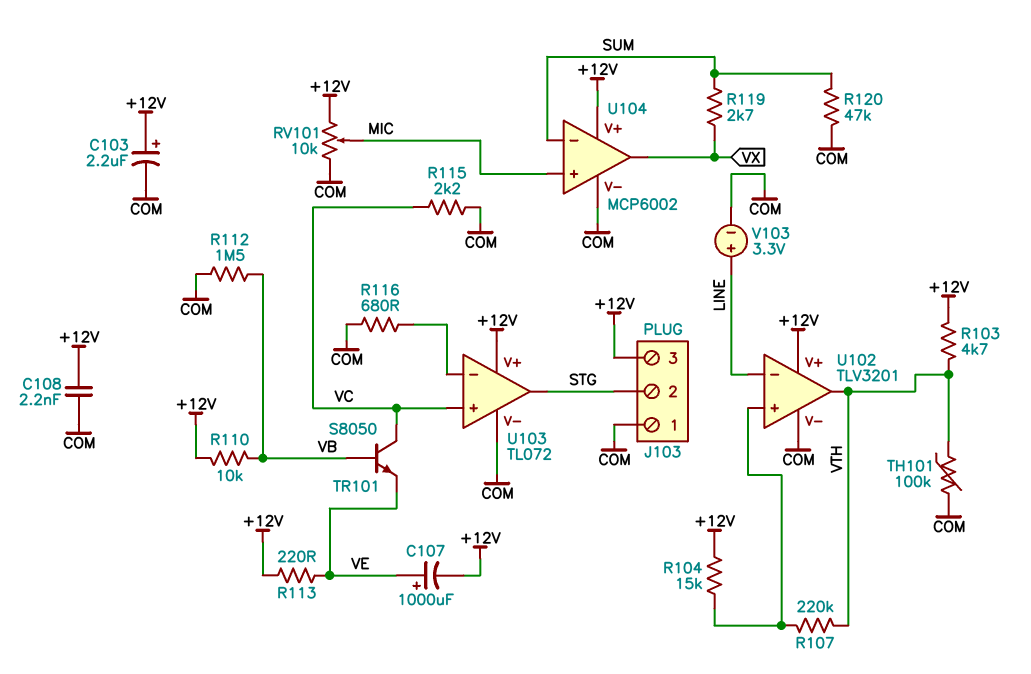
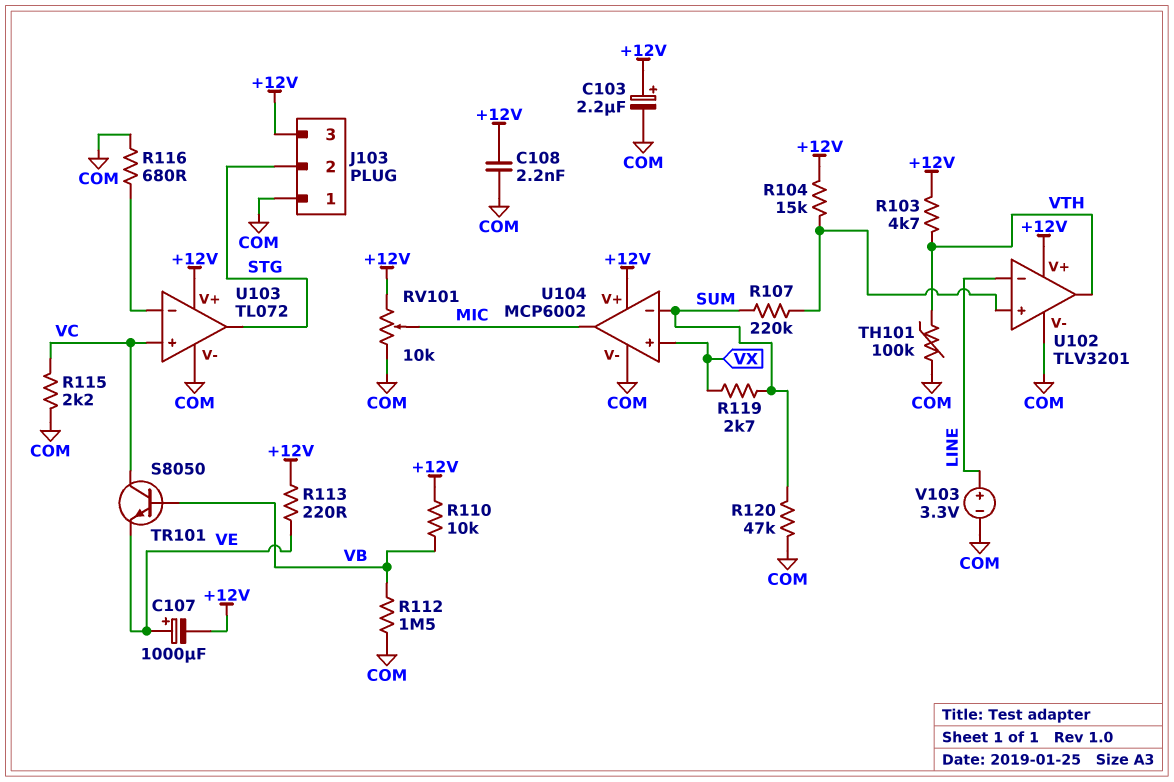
R107: 220k (U102/in+, VTH) -> 220k (SUM, U102/in+)
U104 pin in+: MIC -> VX
U104 pin out: VX -> MIC

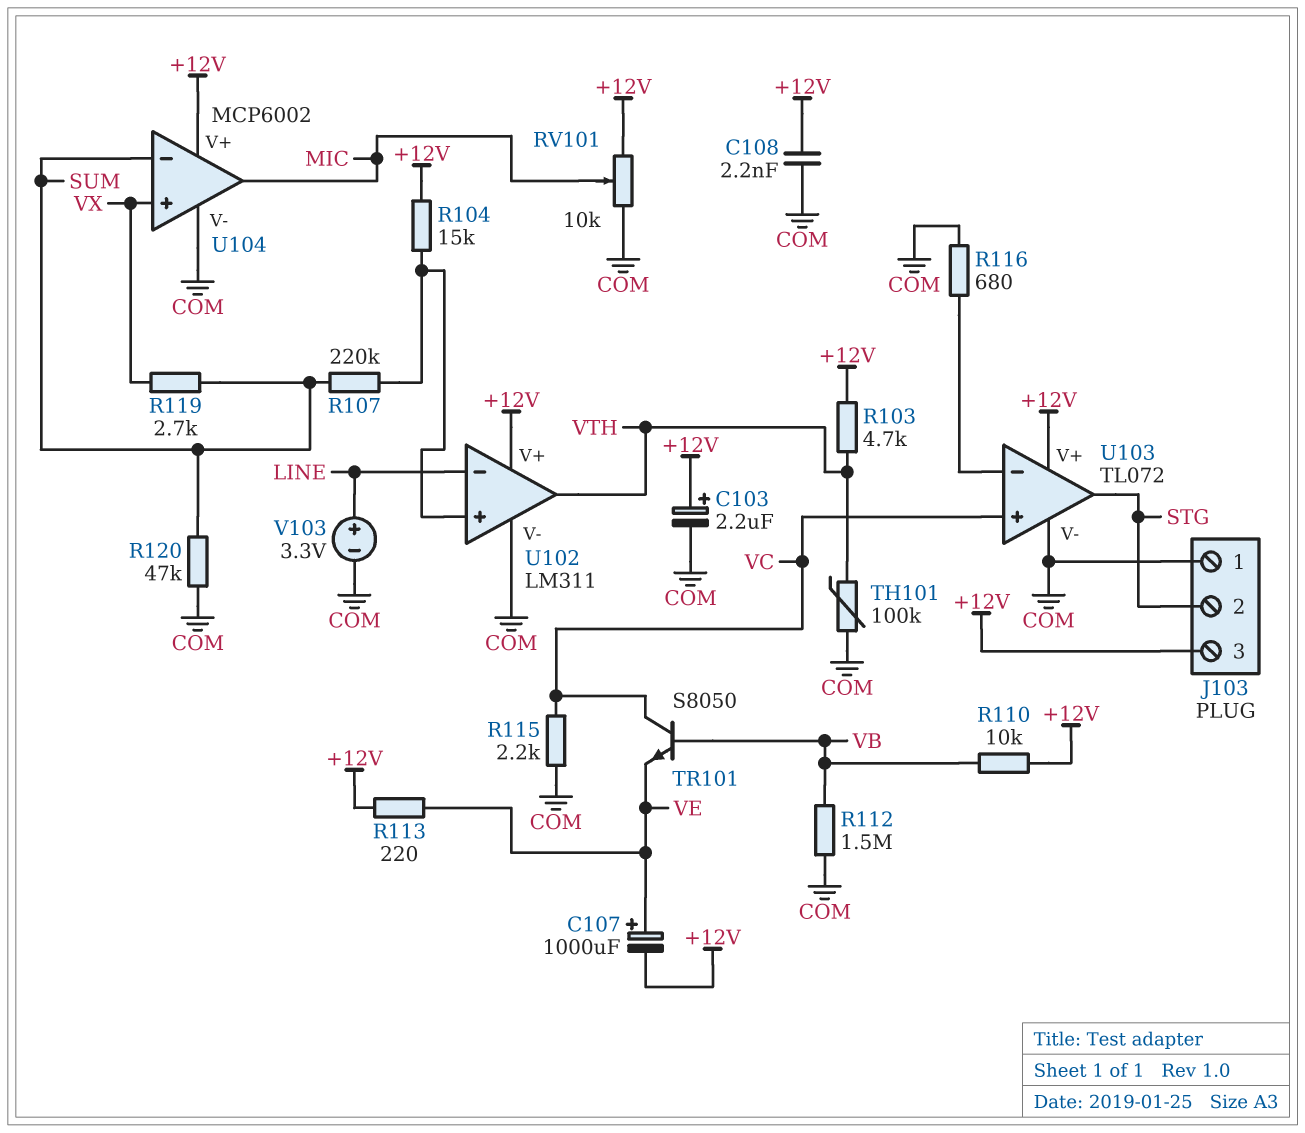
U102: TLV3201 -> LM311

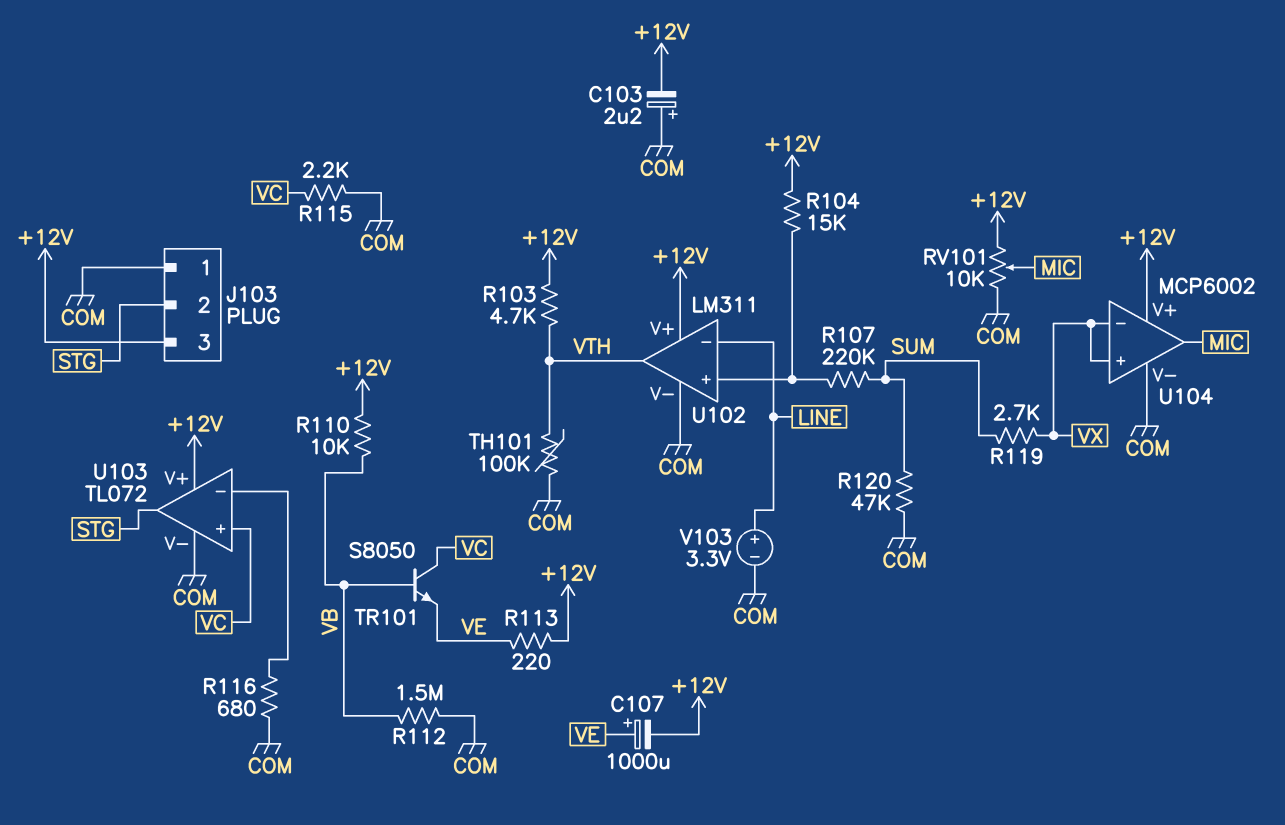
C103: 2.2uF (plus +12V, minus COM) -> 2.2uF (plus COM, minus +12V)
C108: 2.2nF (+12V, COM) -> none
U104 pin in-: SUM -> VX

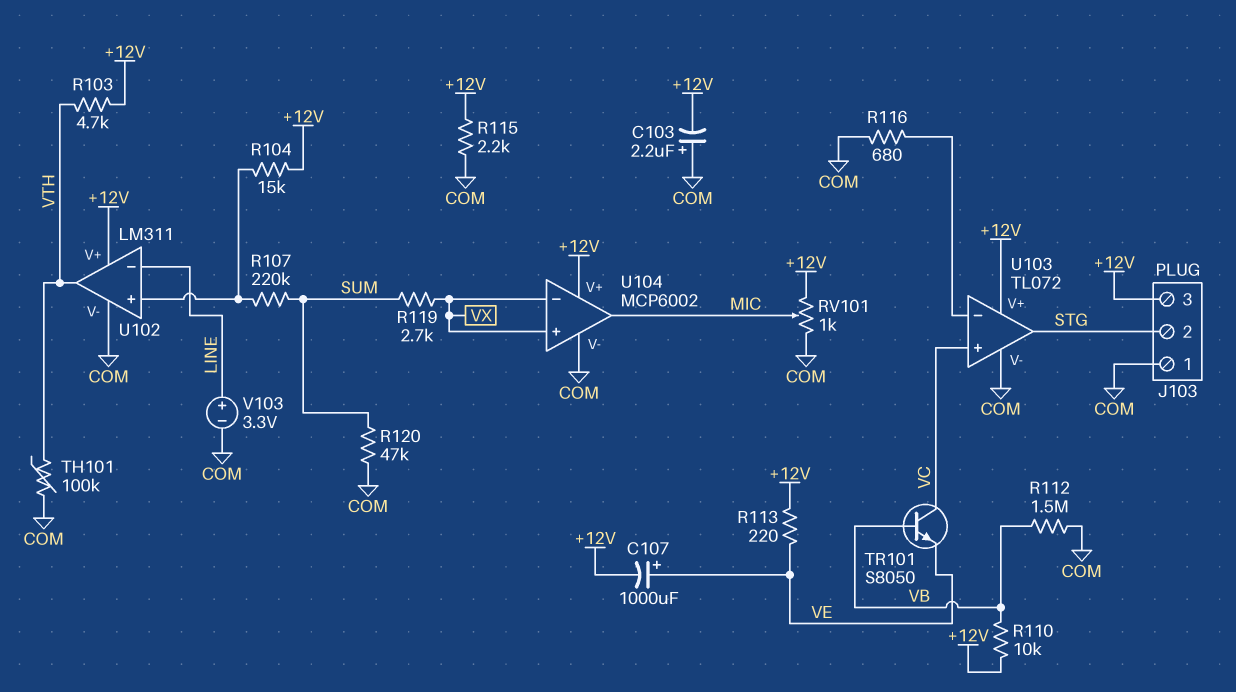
R115: 2.2k (COM, VC) -> 2.2k (+12V, COM)
RV101: 10k (+12V, COM, wiper MIC) -> 1k (+12V, COM, wiper MIC)

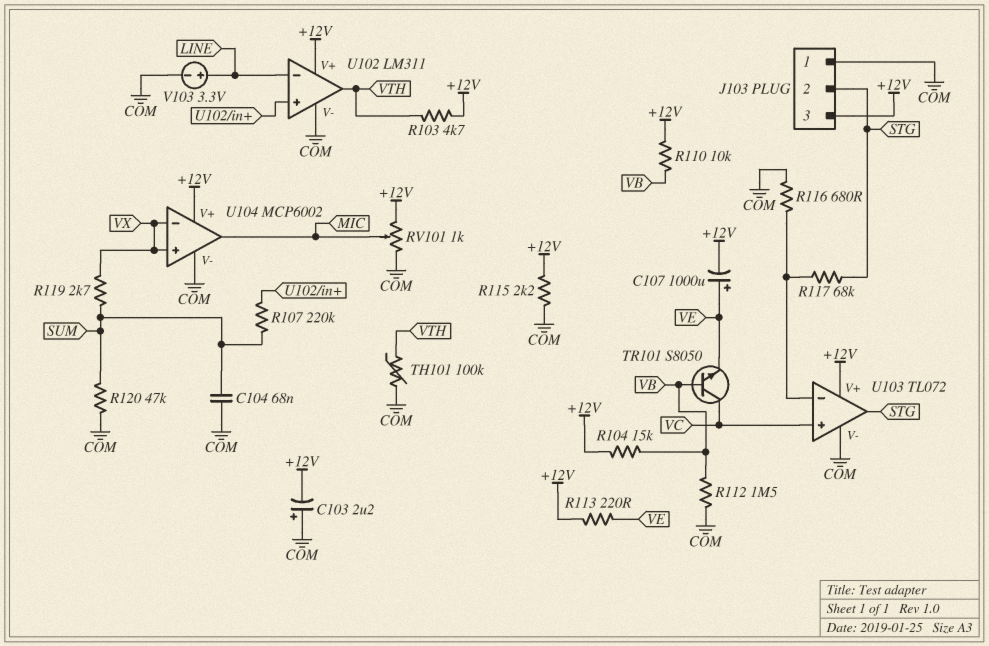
C104: none -> 68nF (COM, SUM)
R104: 15k (+12V, U102/in+) -> 15k (+12V, VB)
R117: none -> 68k (STG, U103/in-)

